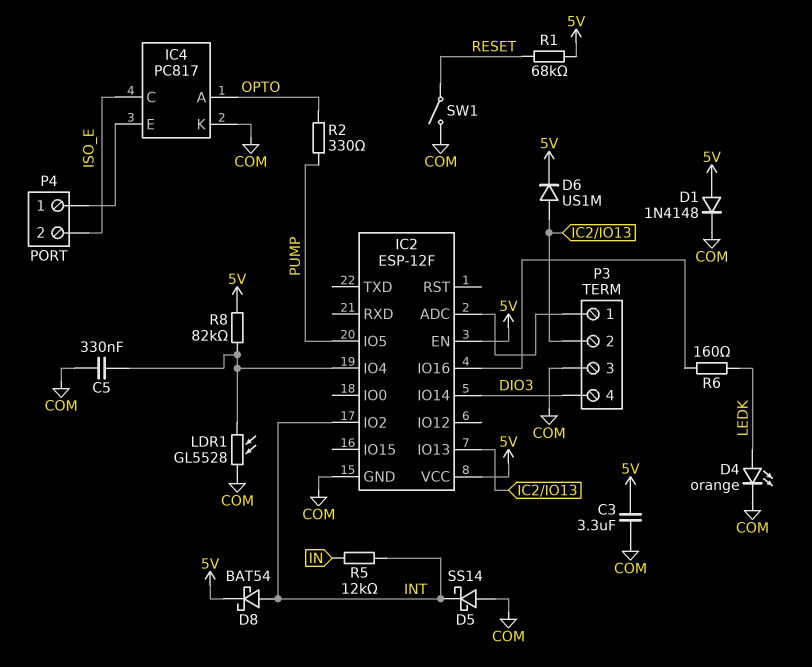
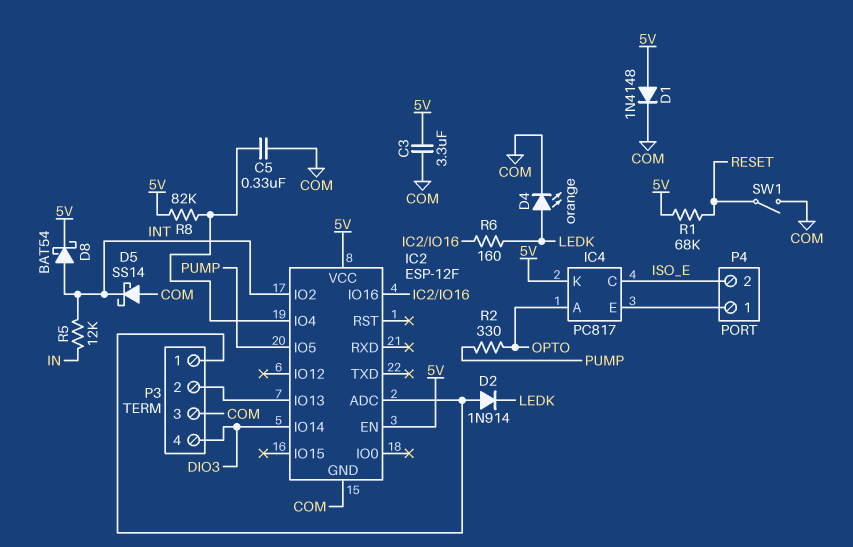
D2: none -> diode 1N914 (A IC2/ADC, K LEDK)
D6: diode US1M (A IC2/IO13, K 5V) -> none
IC4 pin K: COM -> 5V
LDR1: GL5528 (COM, IC2/IO4) -> none

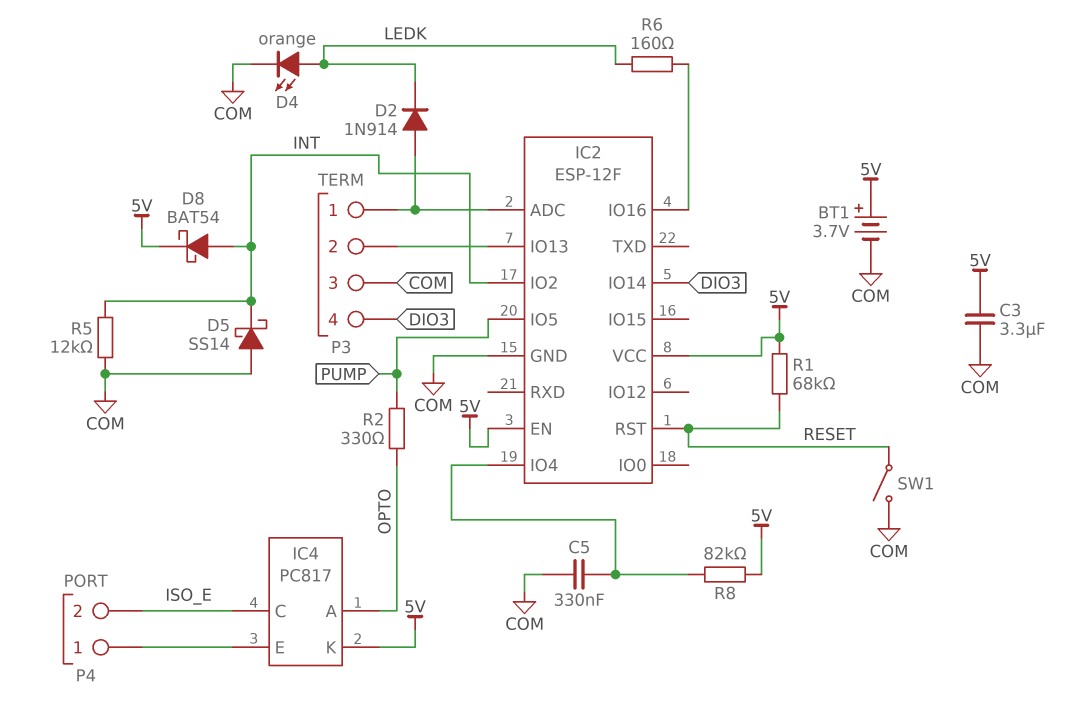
BT1: none -> 3.7V (plus 5V, minus COM)
D1: diode 1N4148 (A 5V, K COM) -> none
IC2 pin RST: none -> RESET
R5: 12k (IN, INT) -> 12k (COM, INT)

